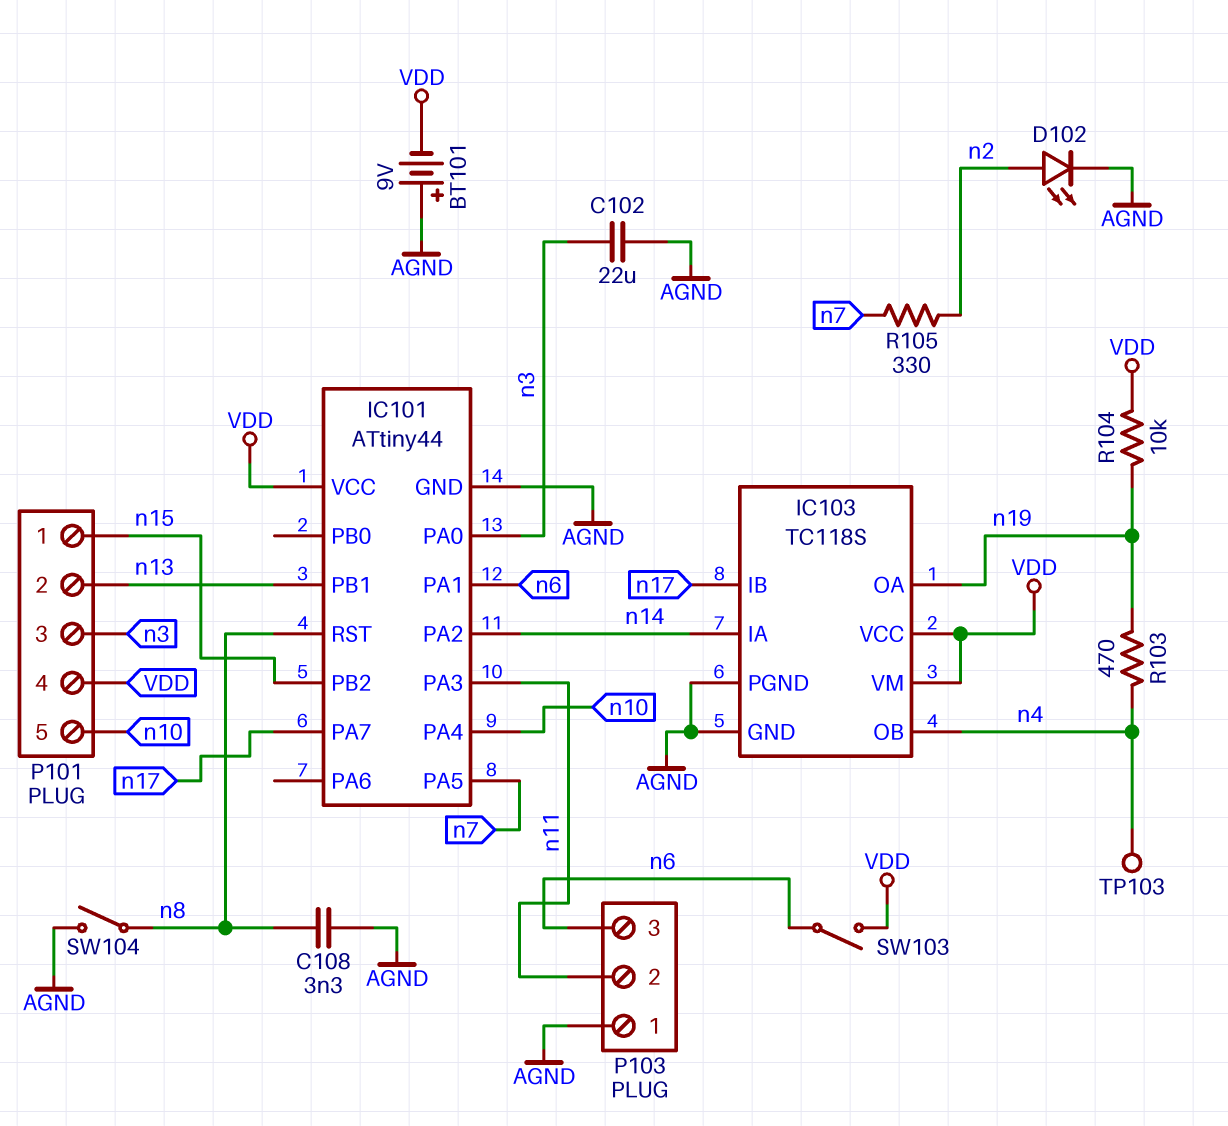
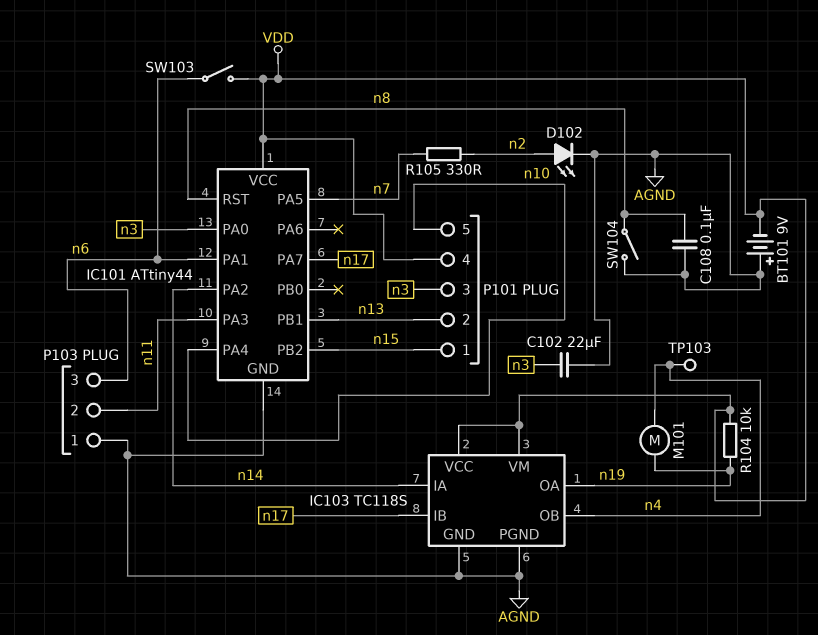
C108: 3.3nF (AGND, n8) -> 100nF (AGND, n8)
M101: none -> motor (n4, n19)
R103: 470 (n4, n19) -> none

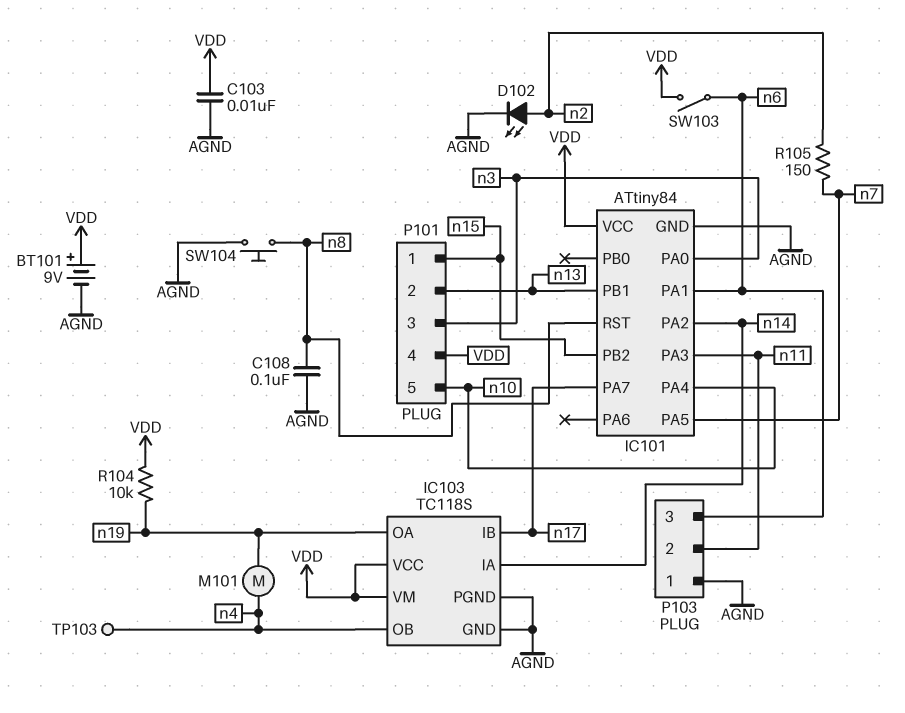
BT101: 9V (plus AGND, minus VDD) -> 9V (plus VDD, minus AGND)
C102: 22uF (AGND, n3) -> none
C103: none -> 10nF (AGND, VDD)
IC101: ATtiny44 -> ATtiny84
R105: 330 (n2, n7) -> 150 (n2, n7)
SW104: switch (AGND, n8) -> button (AGND, n8)

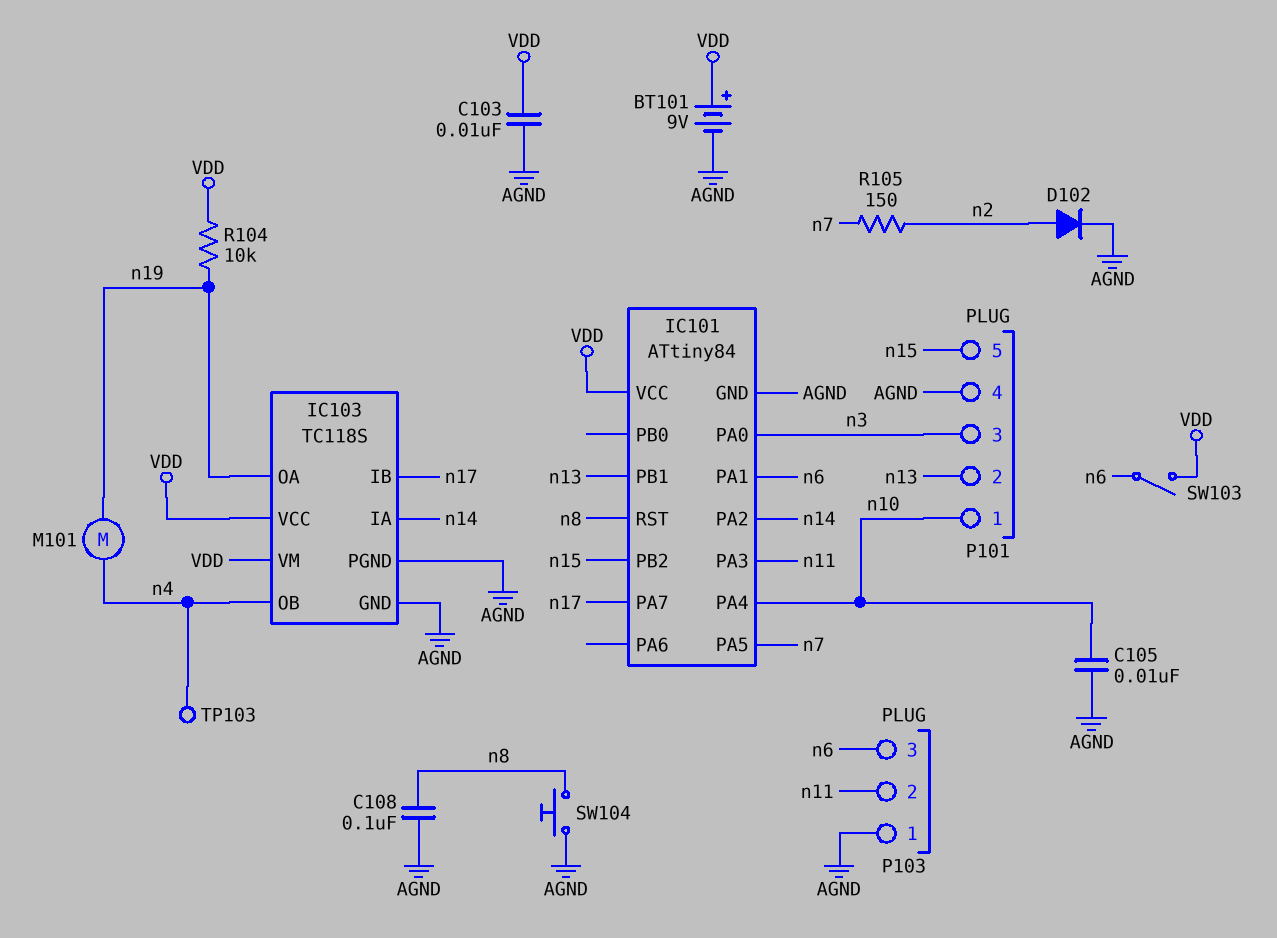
C105: none -> 10nF (AGND, n10)
D102: LED (A n2, K AGND) -> diode (A n2, K AGND)
P101 pin 1: n15 -> n10
P101 pin 4: VDD -> AGND
P101 pin 5: n10 -> n15

